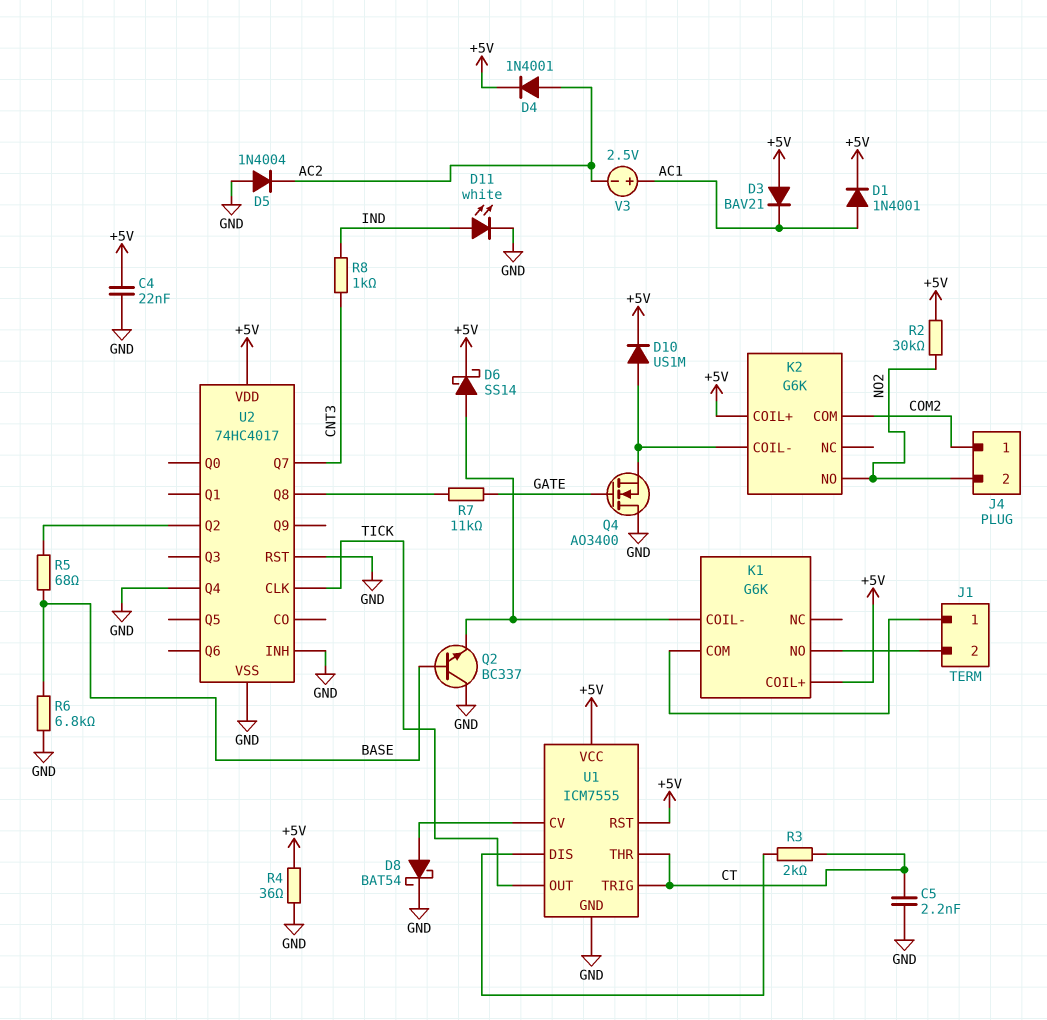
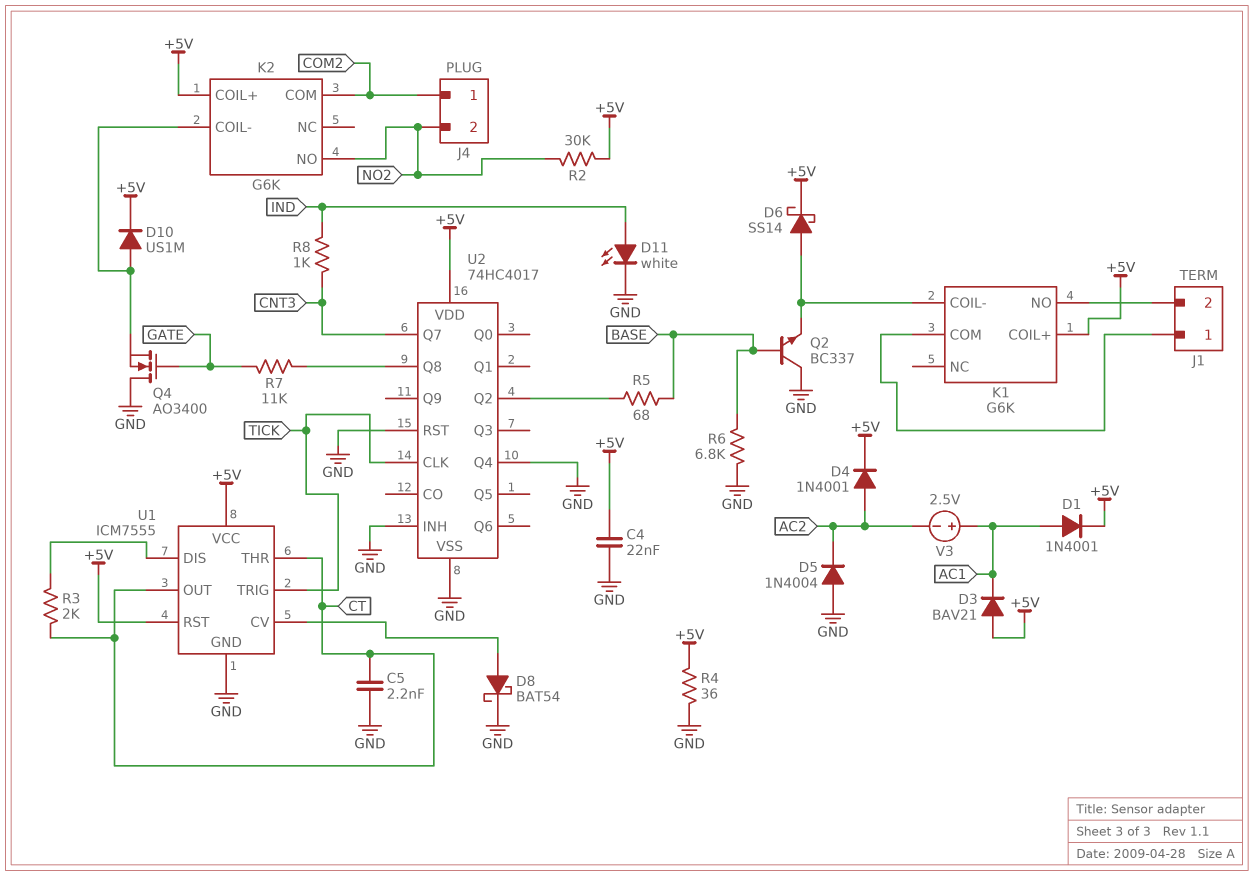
U1 pin OUT: TICK -> CT
U1 pin TRIG: CT -> TICK

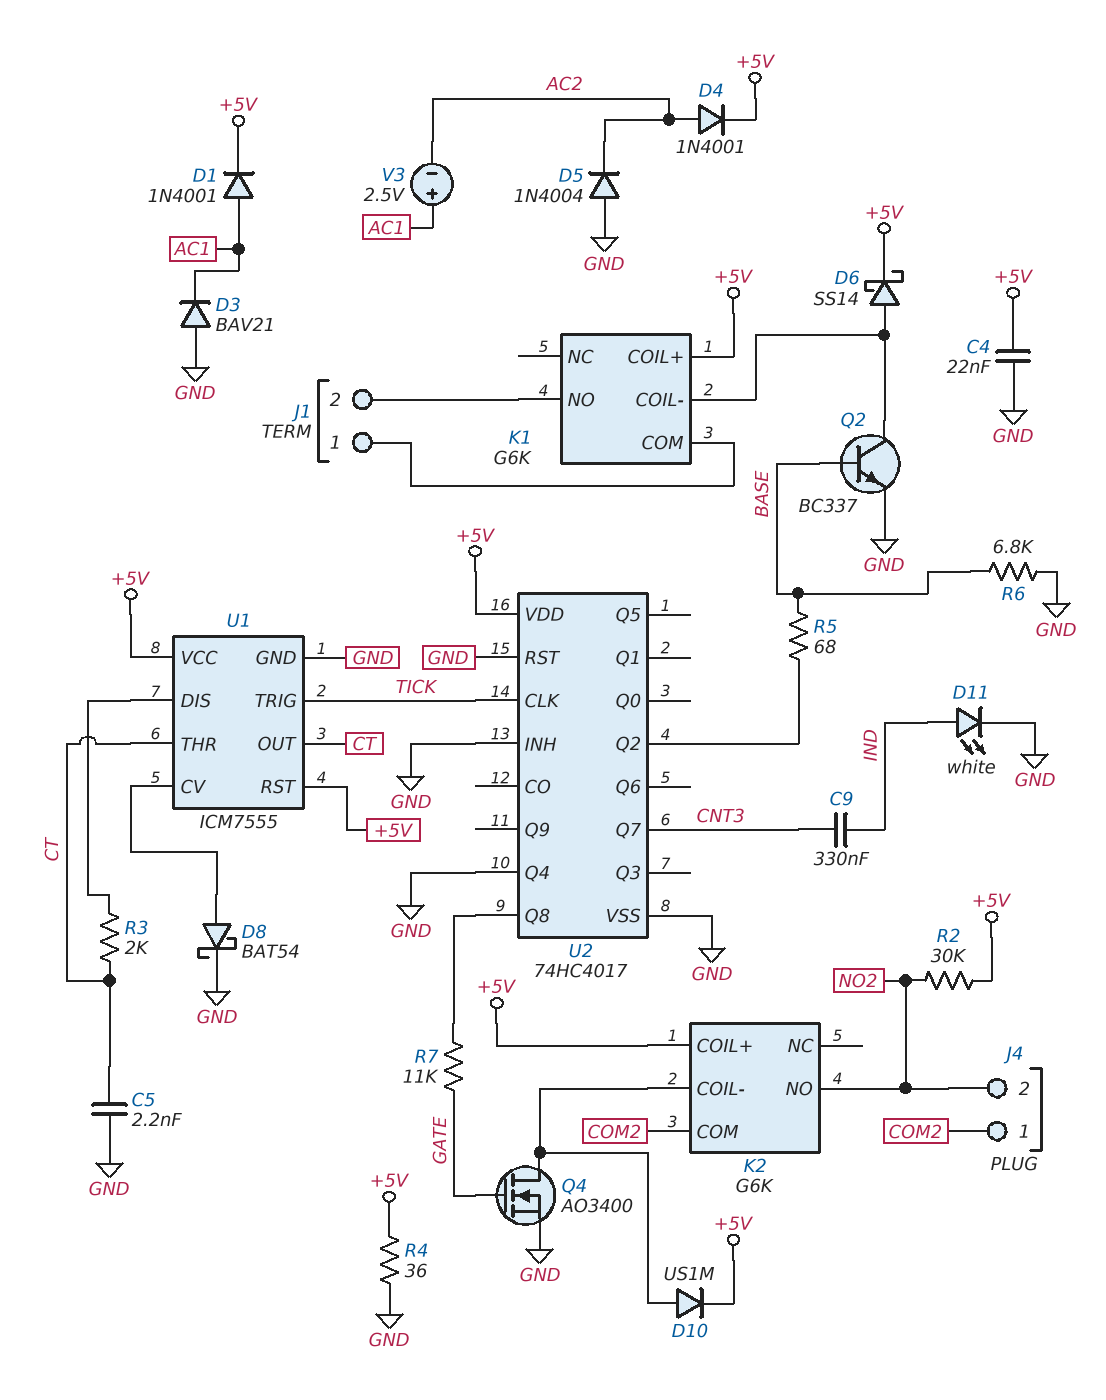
C9: none -> 330nF (CNT3, IND)
D3: diode BAV21 (A +5V, K AC1) -> diode BAV21 (A GND, K AC1)
Q2: NPN BC337 (B BASE, C GND, E K1/COIL-) -> NPN BC337 (B BASE, C K1/COIL-, E GND)
Q4: NMOS AO3400 (G GATE, D GND, S K2/COIL-) -> NMOS AO3400 (G GATE, D K2/COIL-, S GND)
R8: 1k (CNT3, IND) -> none

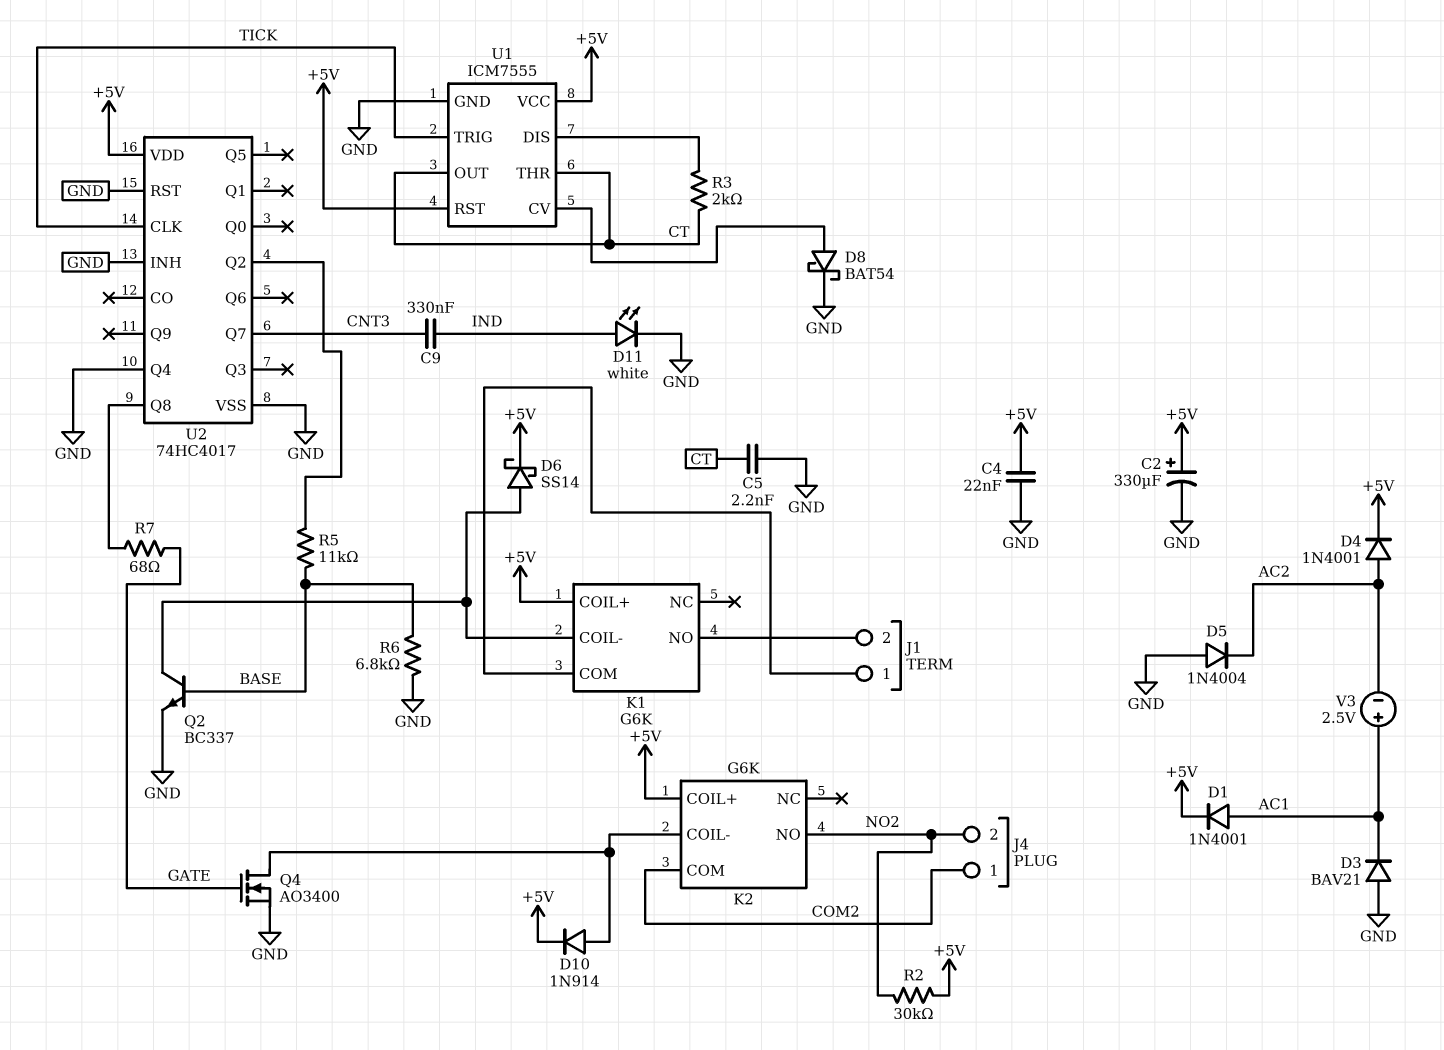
C2: none -> 330uF (plus +5V, minus GND)
D10: diode US1M (A K2/COIL-, K +5V) -> diode 1N914 (A K2/COIL-, K +5V)
R4: 36 (+5V, GND) -> none
R5: 68 (BASE, U2/Q2) -> 11k (BASE, U2/Q2)
R7: 11k (GATE, U2/Q8) -> 68 (GATE, U2/Q8)

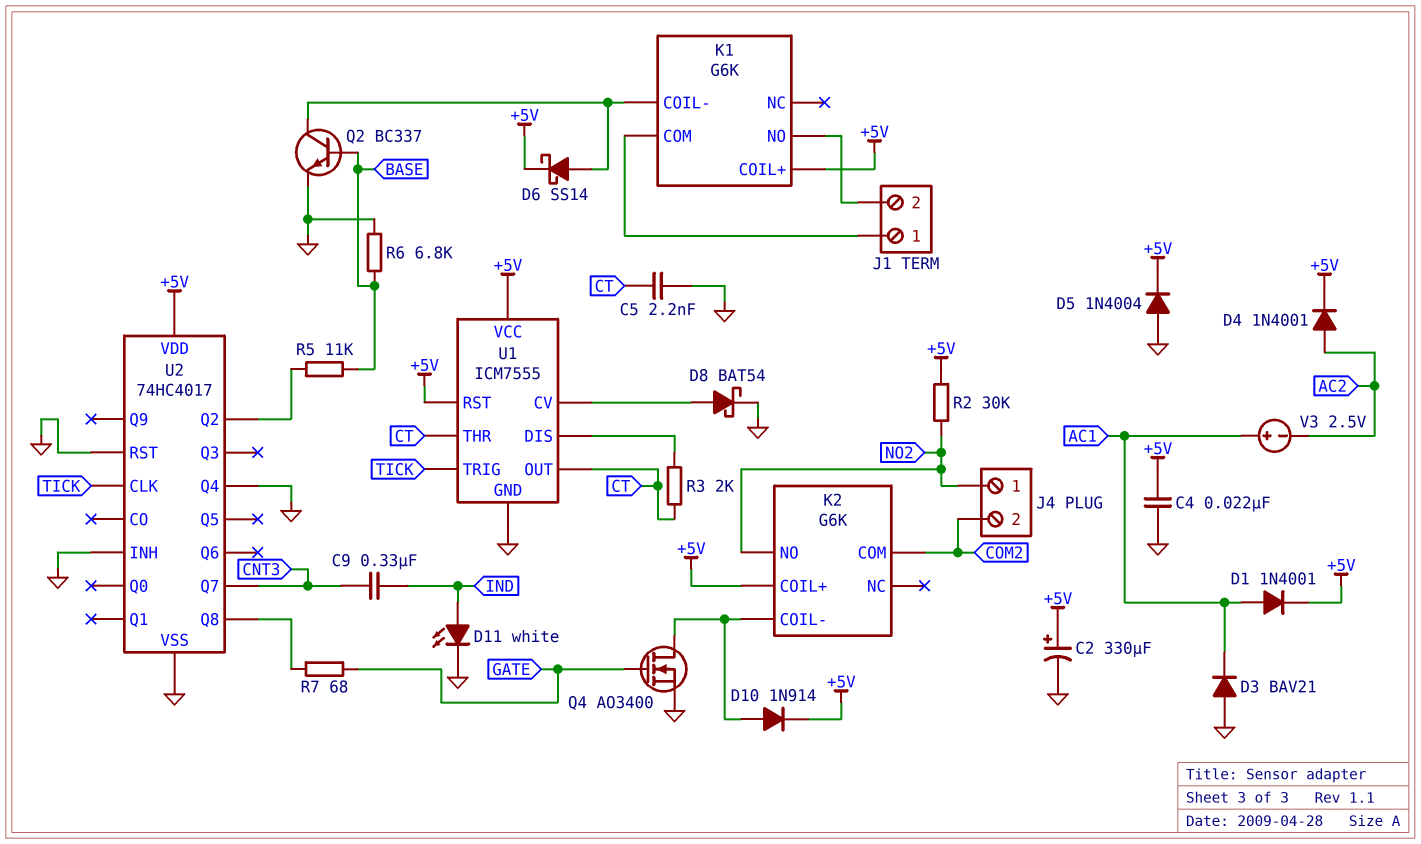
D5: diode 1N4004 (A GND, K AC2) -> diode 1N4004 (A GND, K +5V)
J4 pin 1: COM2 -> NO2
J4 pin 2: NO2 -> COM2

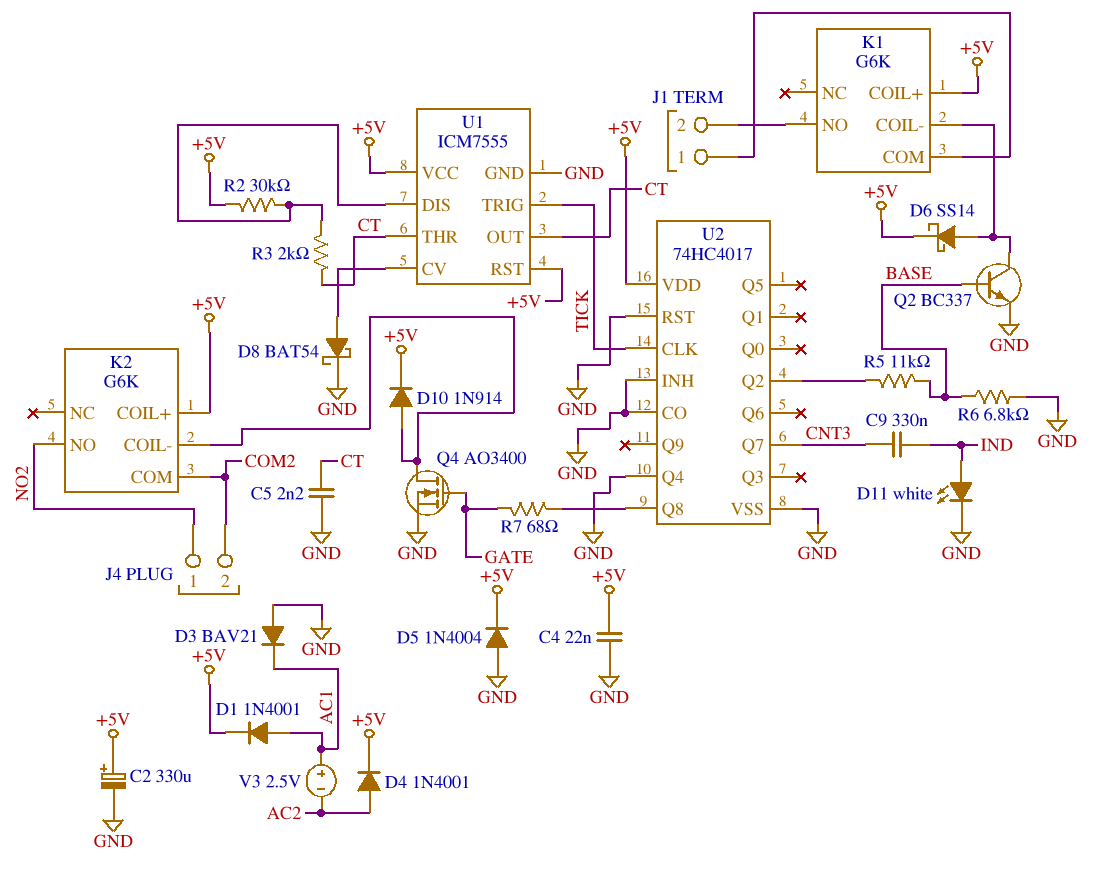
R2: 30k (+5V, NO2) -> 30k (+5V, U1/DIS)
U2 pin CO: none -> GND

